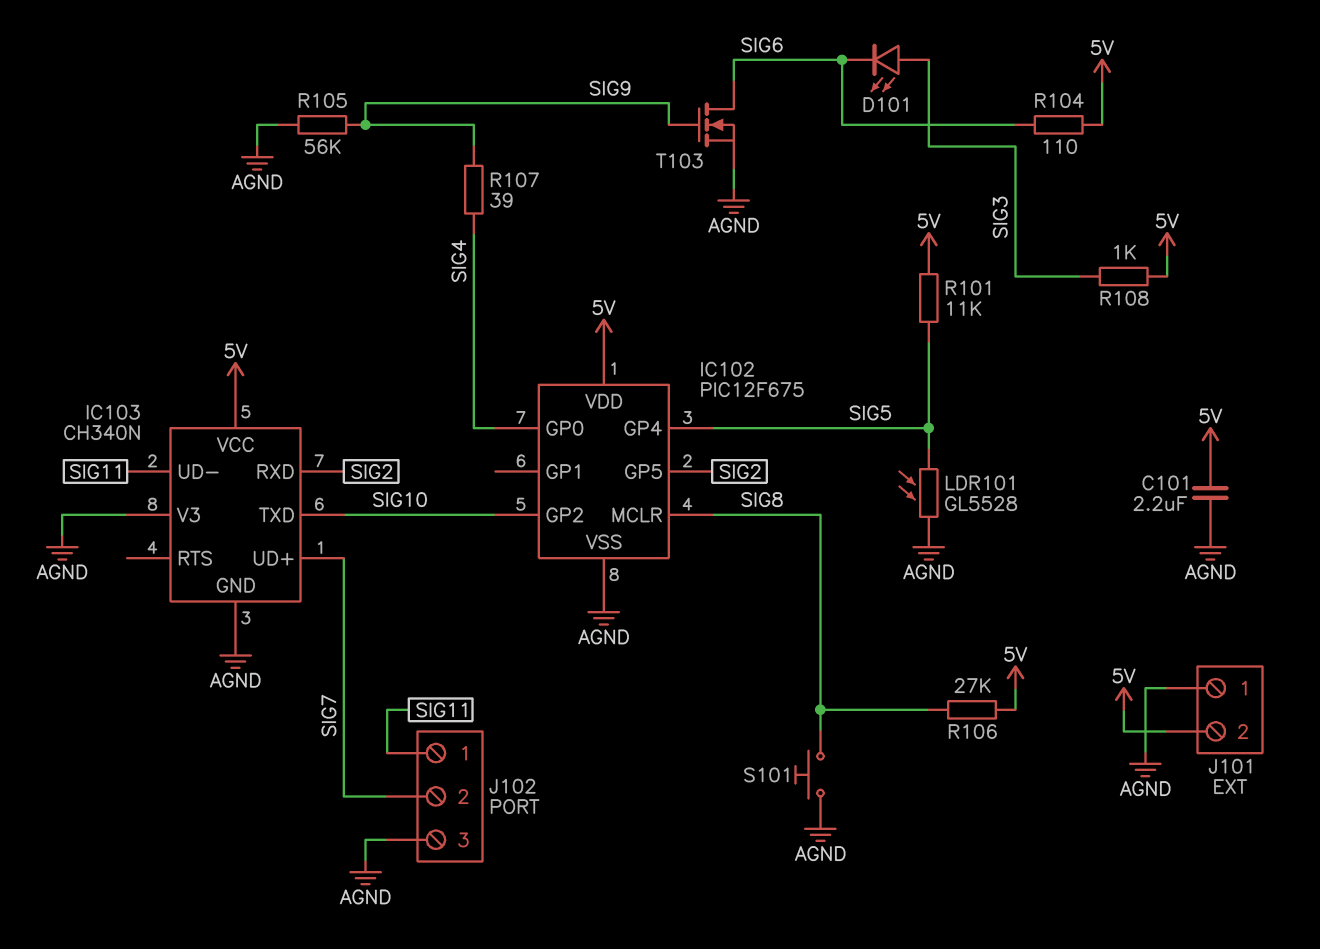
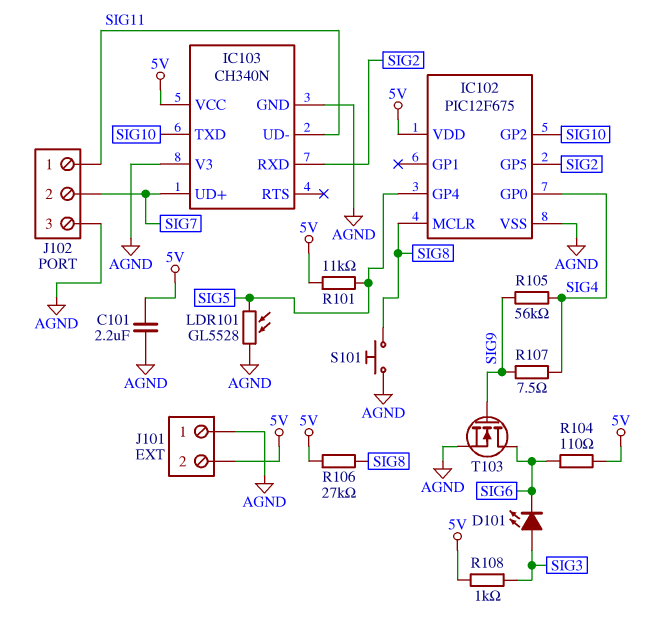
R105: 56k (AGND, SIG9) -> 56k (SIG4, SIG9)
R107: 39 (SIG4, SIG9) -> 7.5 (SIG4, SIG9)

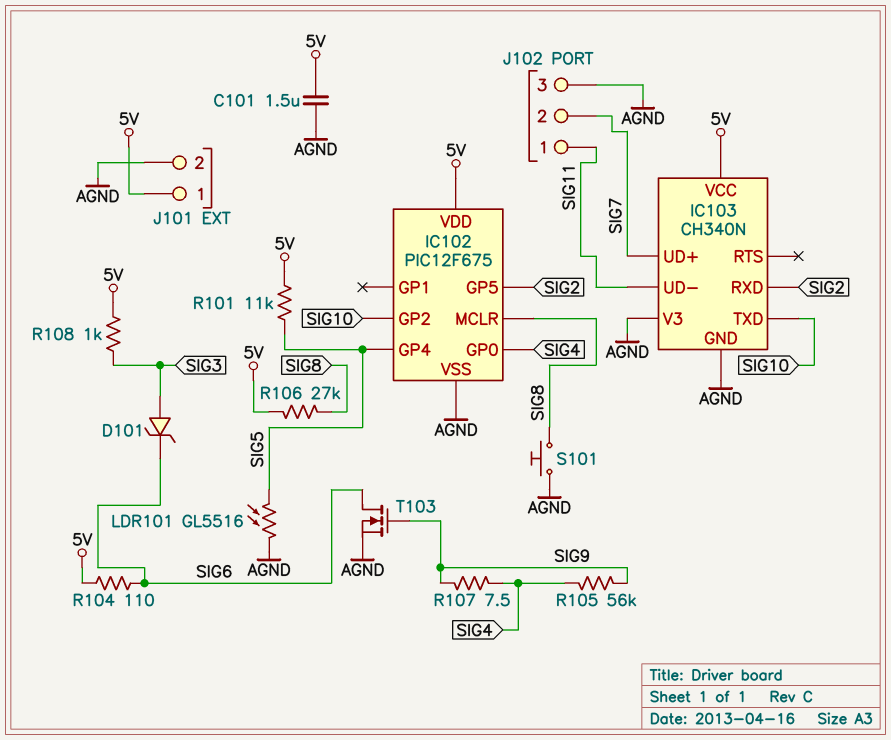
C101: 2.2uF (5V, AGND) -> 1.5uF (5V, AGND)
D101: LED (A SIG3, K SIG6) -> zener (A SIG3, K SIG6)
J101 pin 1: AGND -> 5V
J101 pin 2: 5V -> AGND
LDR101: GL5528 (AGND, SIG5) -> GL5516 (AGND, SIG5)

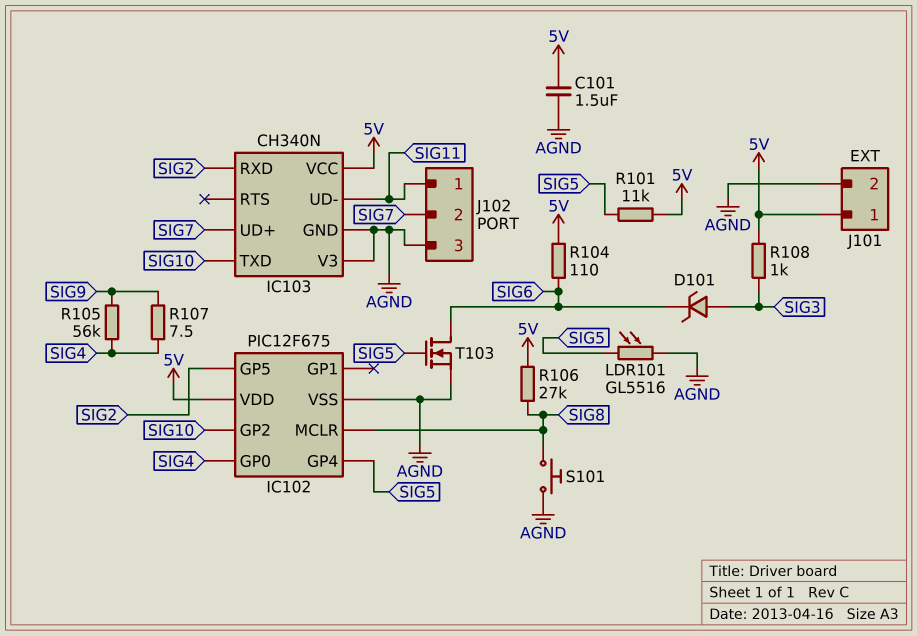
T103: NMOS (G SIG9, D SIG6, S AGND) -> NMOS (G SIG5, D SIG6, S AGND)

